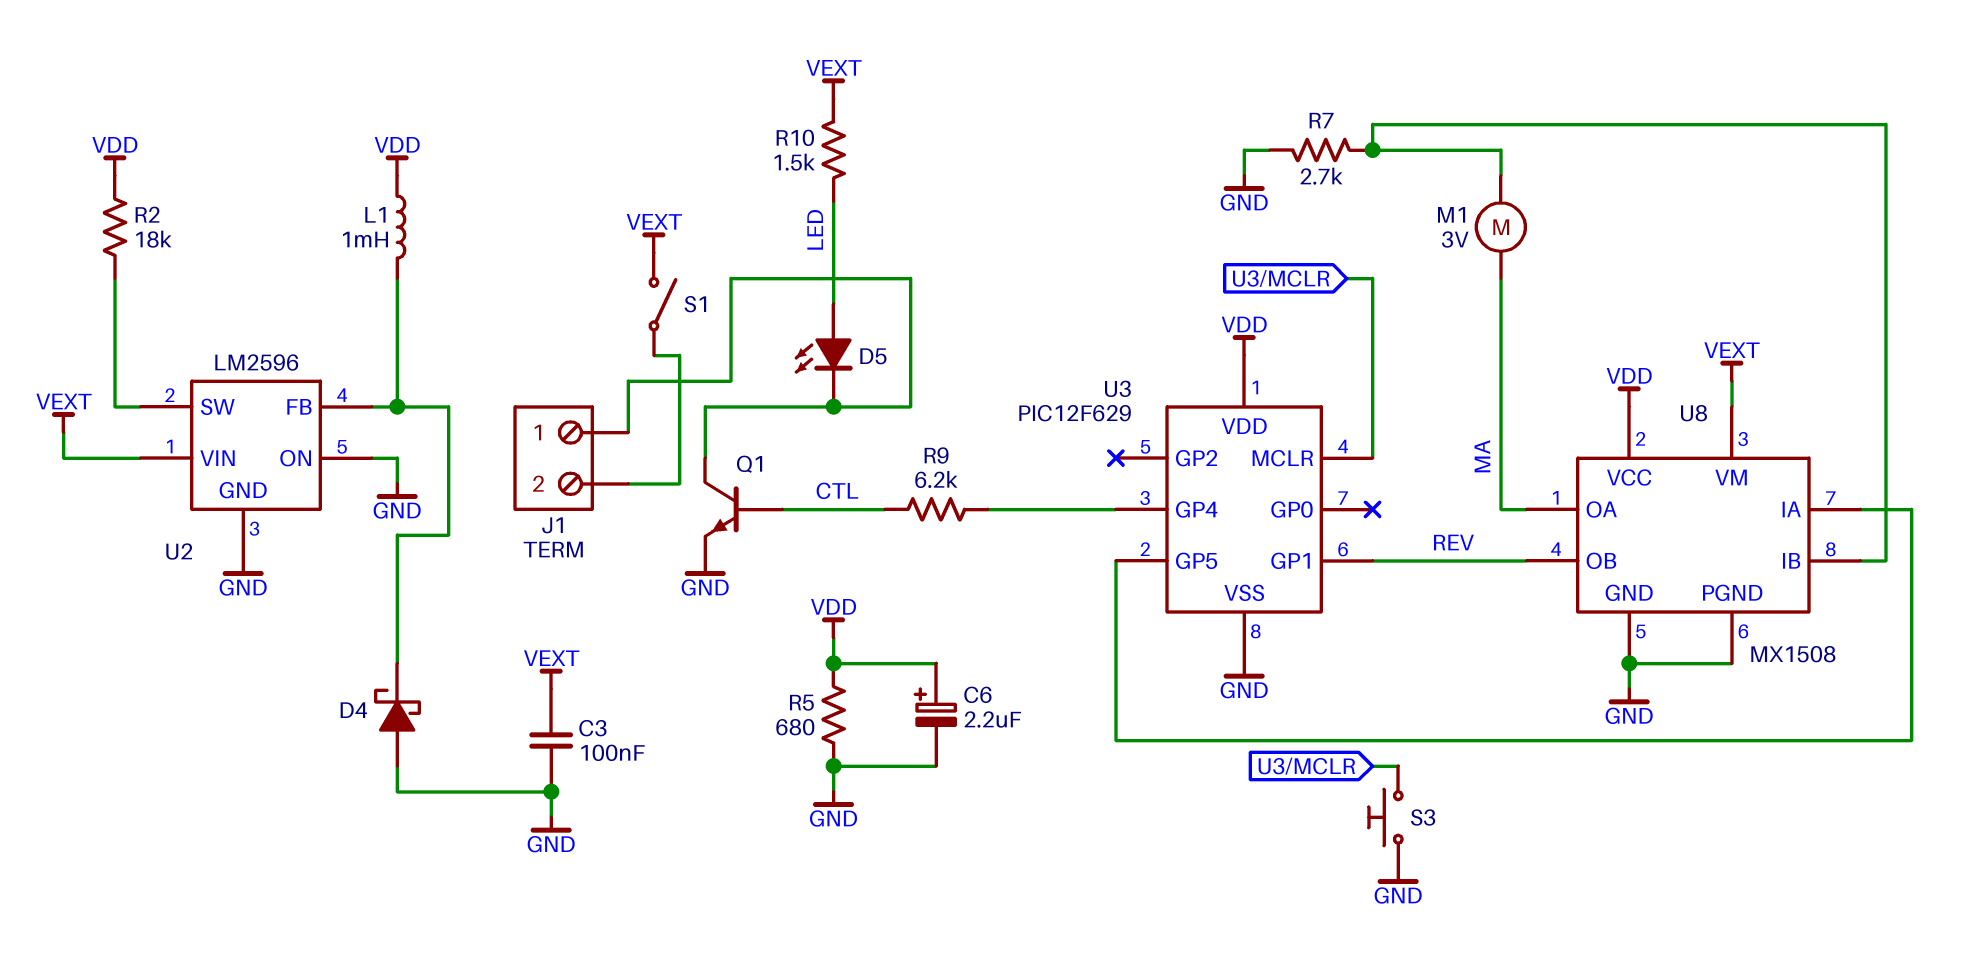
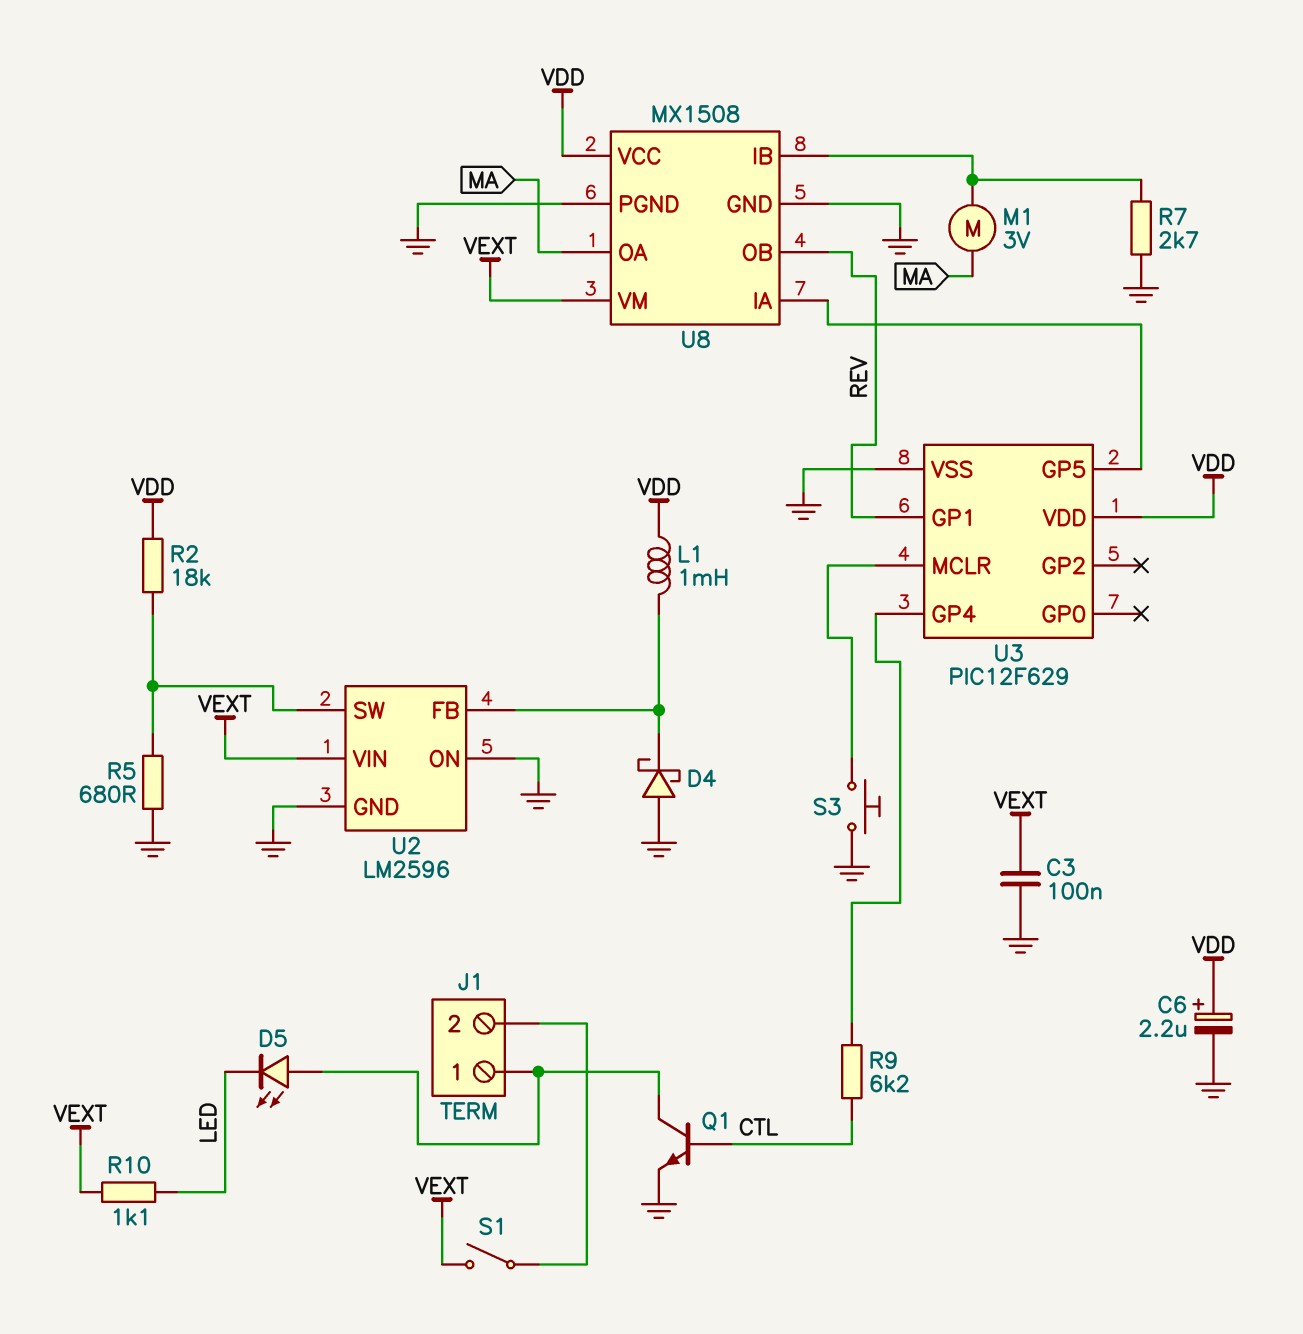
D5: LED (A LED, K J1/1) -> LED (A J1/1, K LED)
R5: 680 (GND, VDD) -> 680 (GND, U2/SW)
R10: 1.5k (LED, VEXT) -> 1.1k (LED, VEXT)

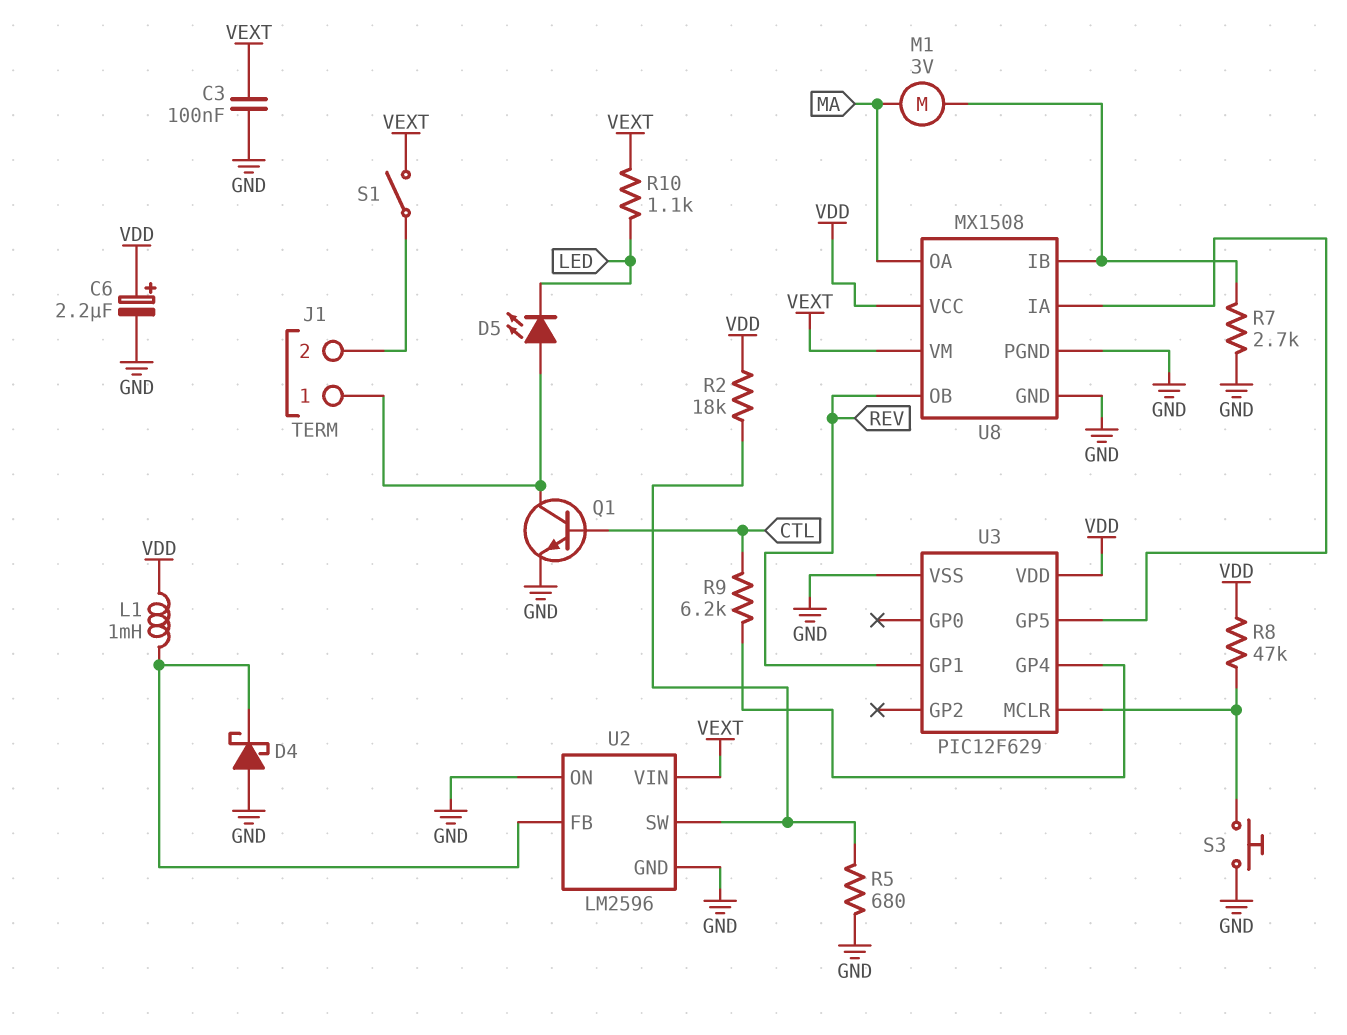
R8: none -> 47k (U3/MCLR, VDD)

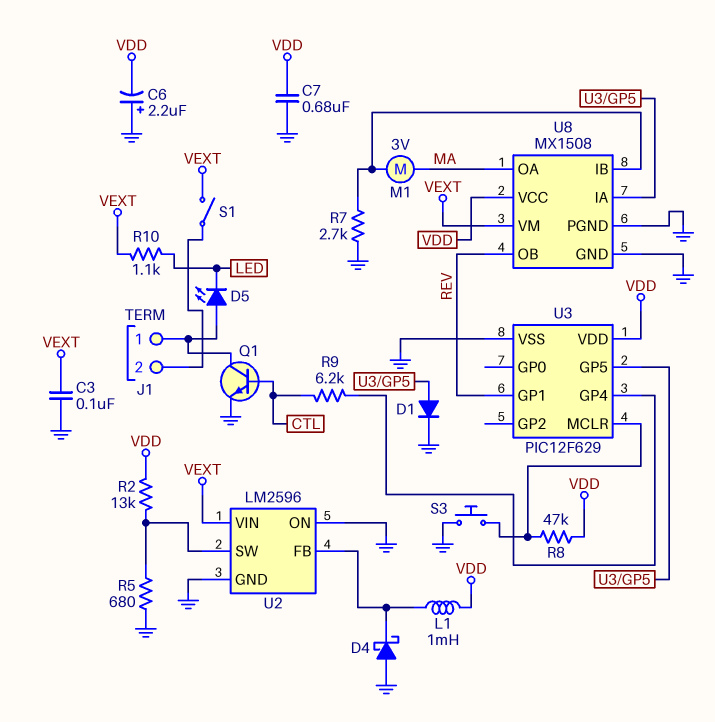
C6: 2.2uF (plus VDD, minus GND) -> 2.2uF (plus GND, minus VDD)
C7: none -> 680nF (GND, VDD)
D1: none -> diode (A U3/GP5, K GND)
R2: 18k (U2/SW, VDD) -> 13k (U2/SW, VDD)

